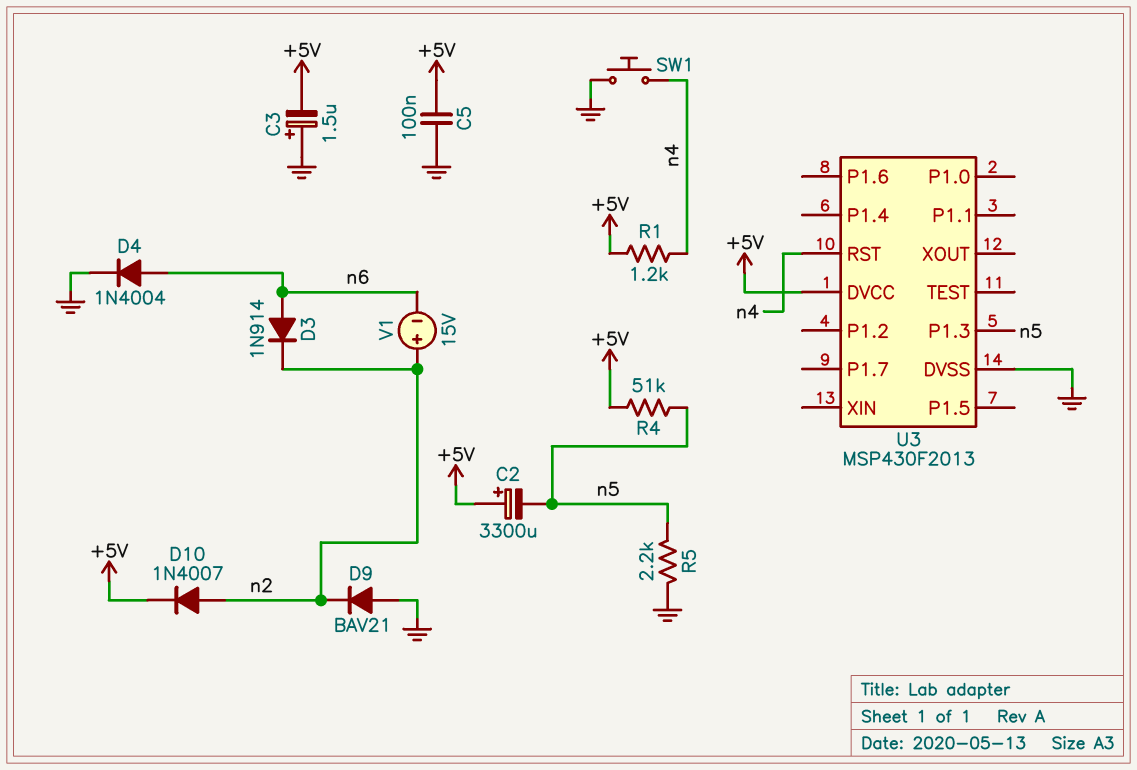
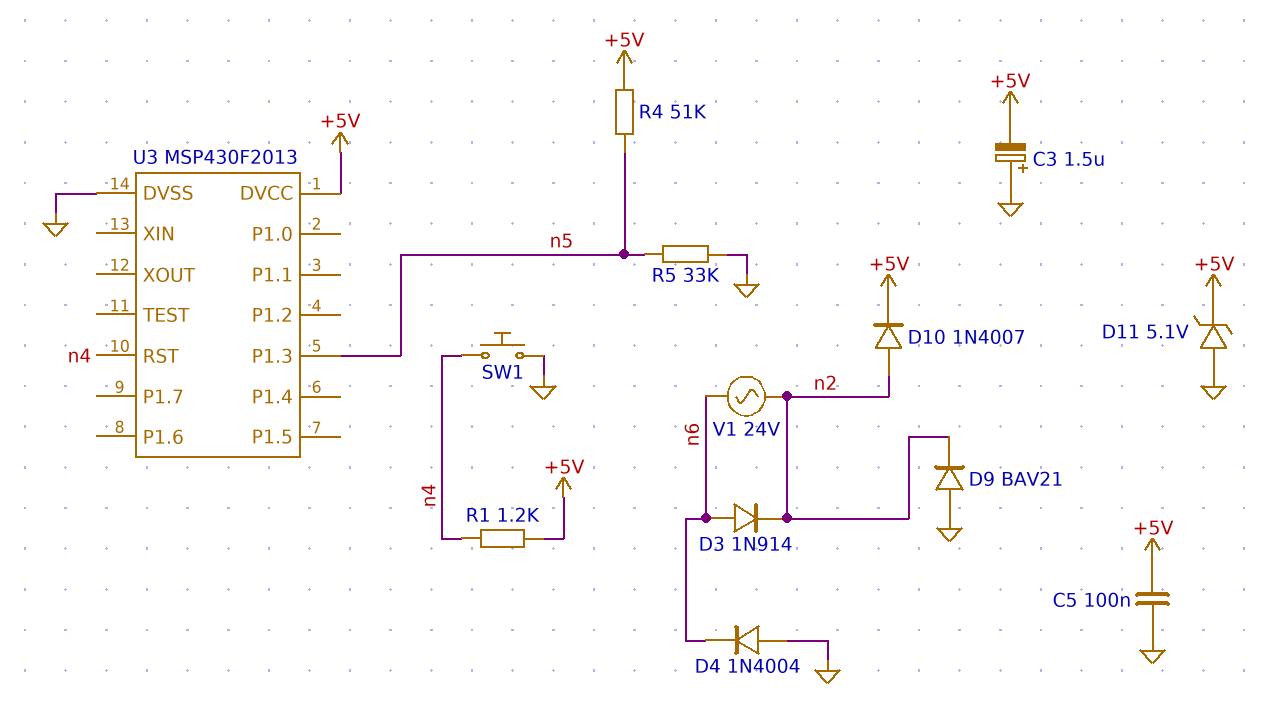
C2: 3300uF (plus +5V, minus n5) -> none
D4: diode 1N4004 (A n6, K GND) -> diode 1N4004 (A GND, K n6)
D11: none -> zener 5.1V (A GND, K +5V)
R5: 2.2k (GND, n5) -> 33k (GND, n5)
V1: 15V (plus n2, minus n6) -> AC 24V (n2, n6)

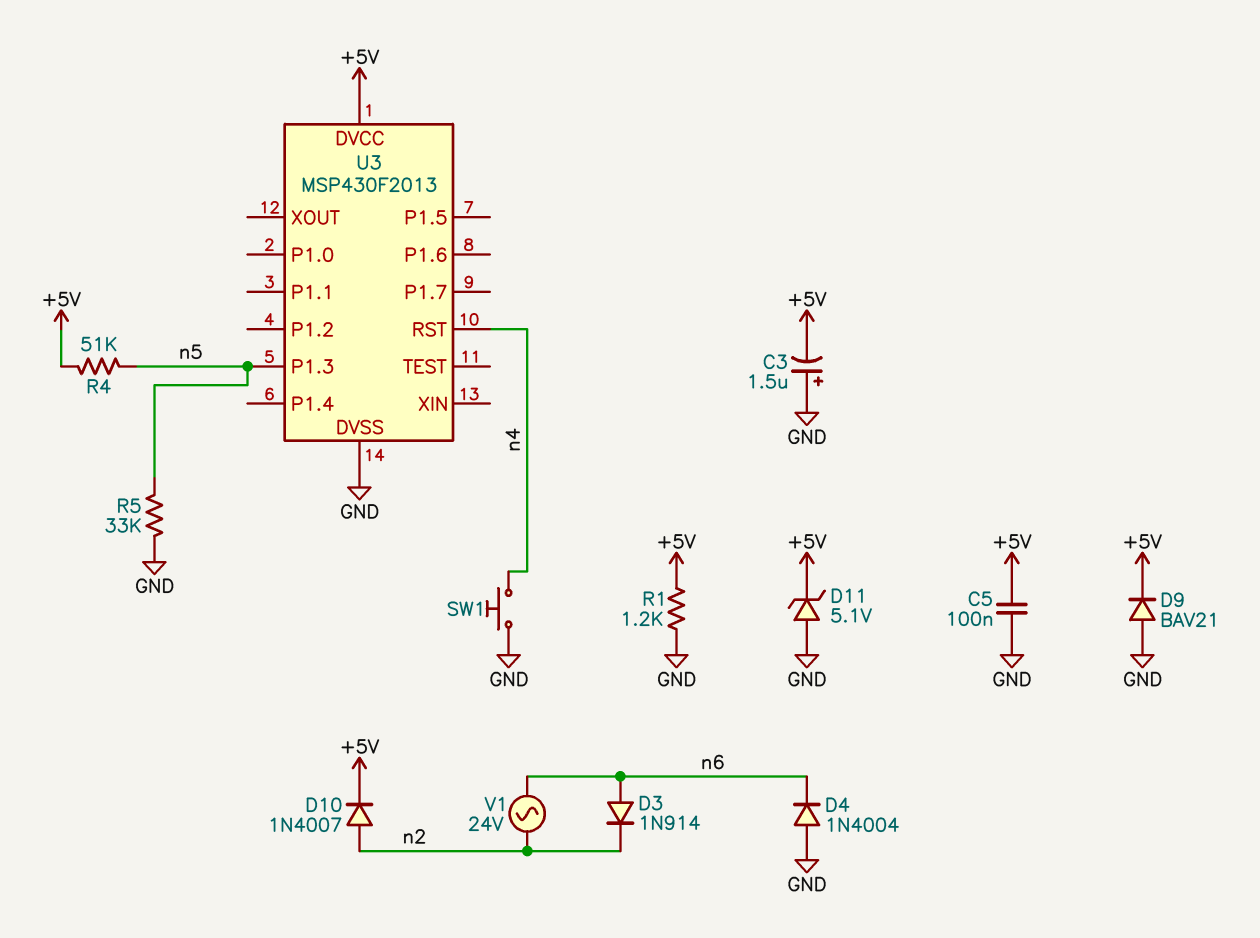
D9: diode BAV21 (A GND, K n2) -> diode BAV21 (A GND, K +5V)
R1: 1.2k (+5V, n4) -> 1.2k (+5V, GND)

